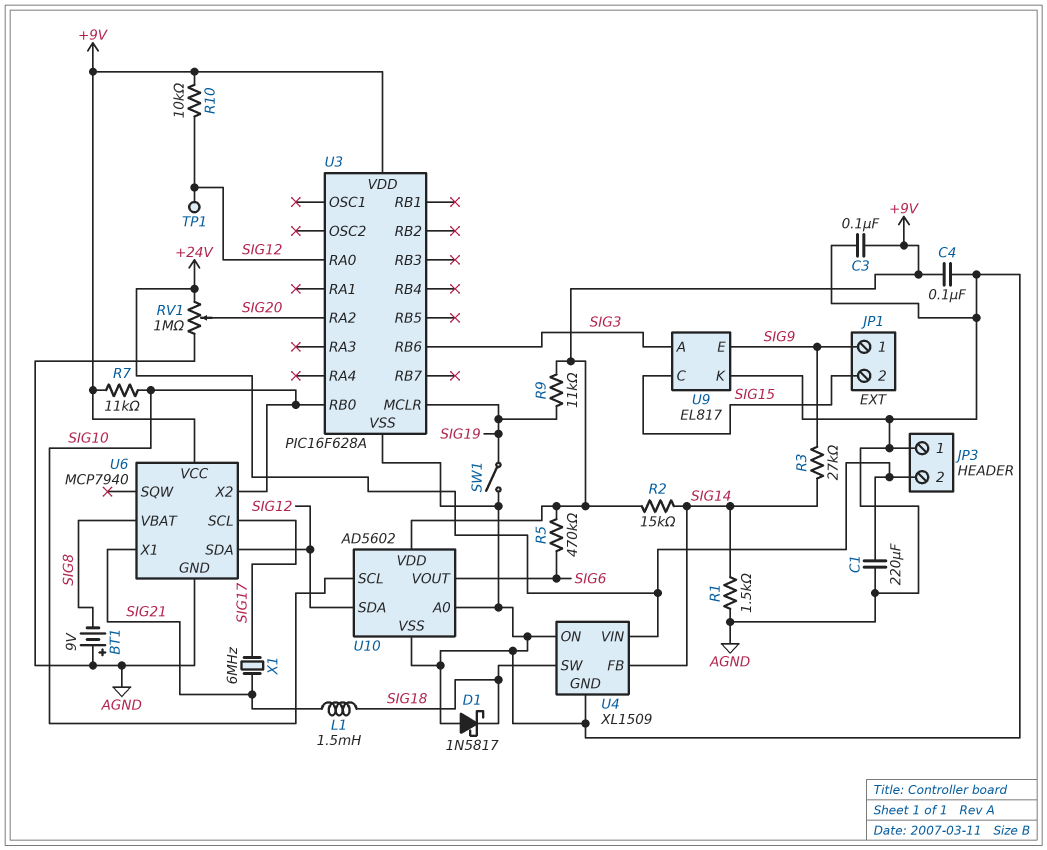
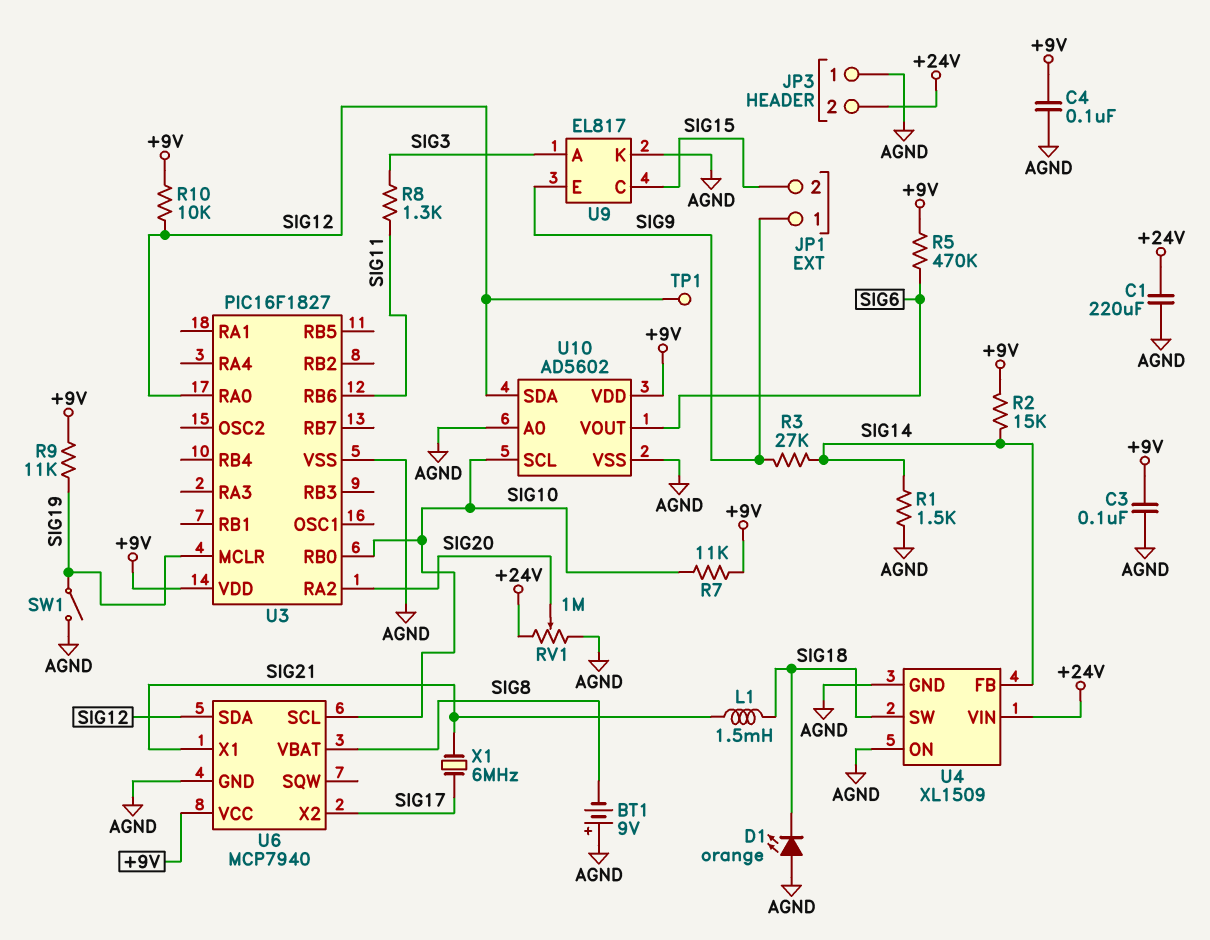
D1: schottky 1N5817 (A AGND, K SIG18) -> LED orange (A AGND, K SIG18)
R8: none -> 1.3k (SIG3, SIG11)
U3: PIC16F628A -> PIC16F1827
U3 pin RB6: SIG3 -> SIG11
U6 pin SCL: SIG17 -> SIG10
U6 pin X2: SIG10 -> SIG17

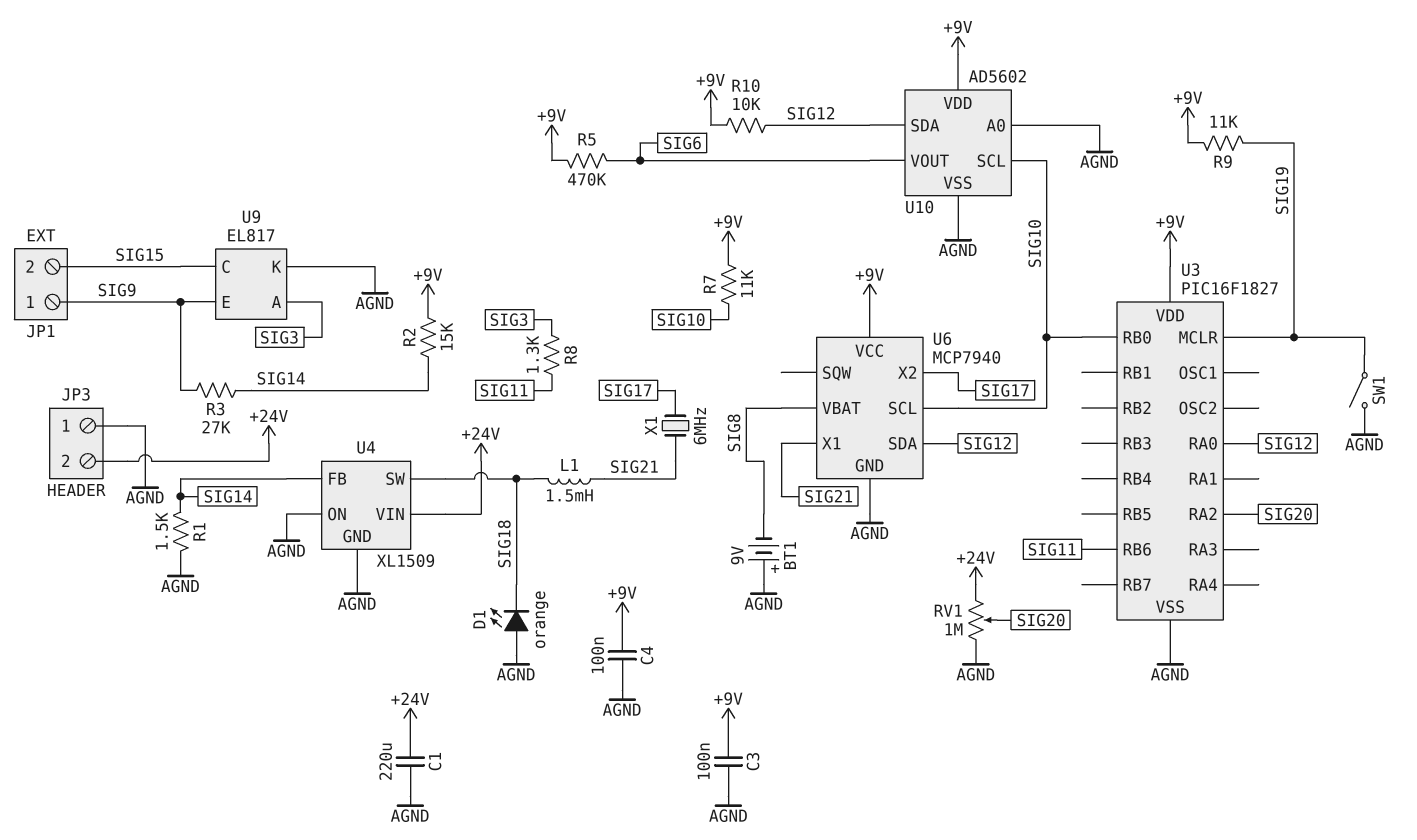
TP1: test point (SIG12) -> none

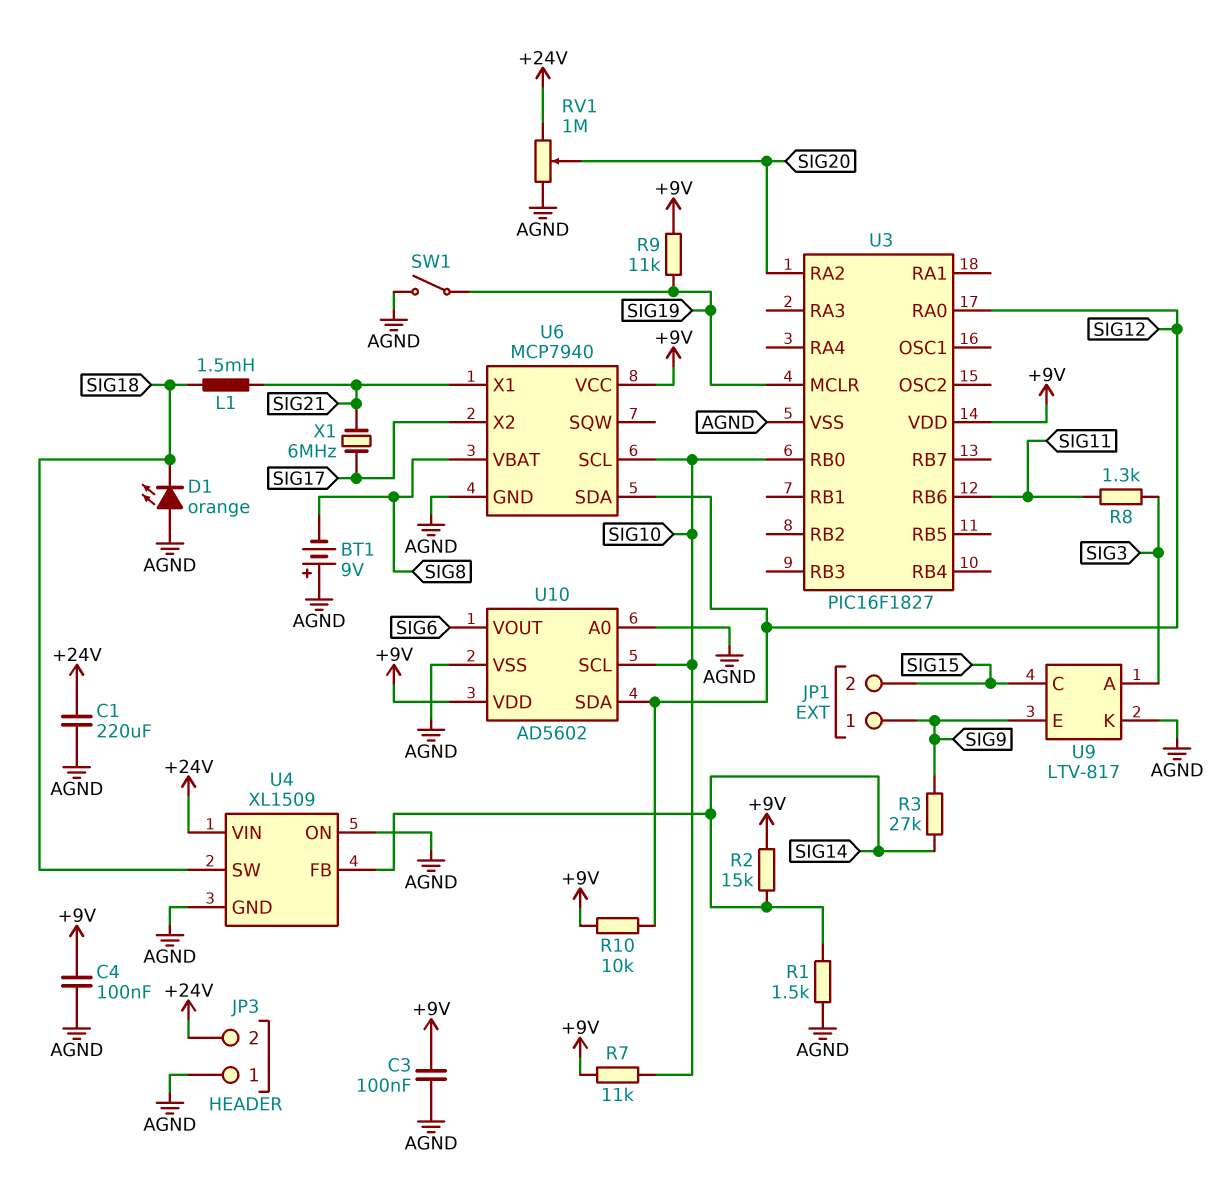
R5: 470k (+9V, SIG6) -> none
U9: EL817 -> LTV-817

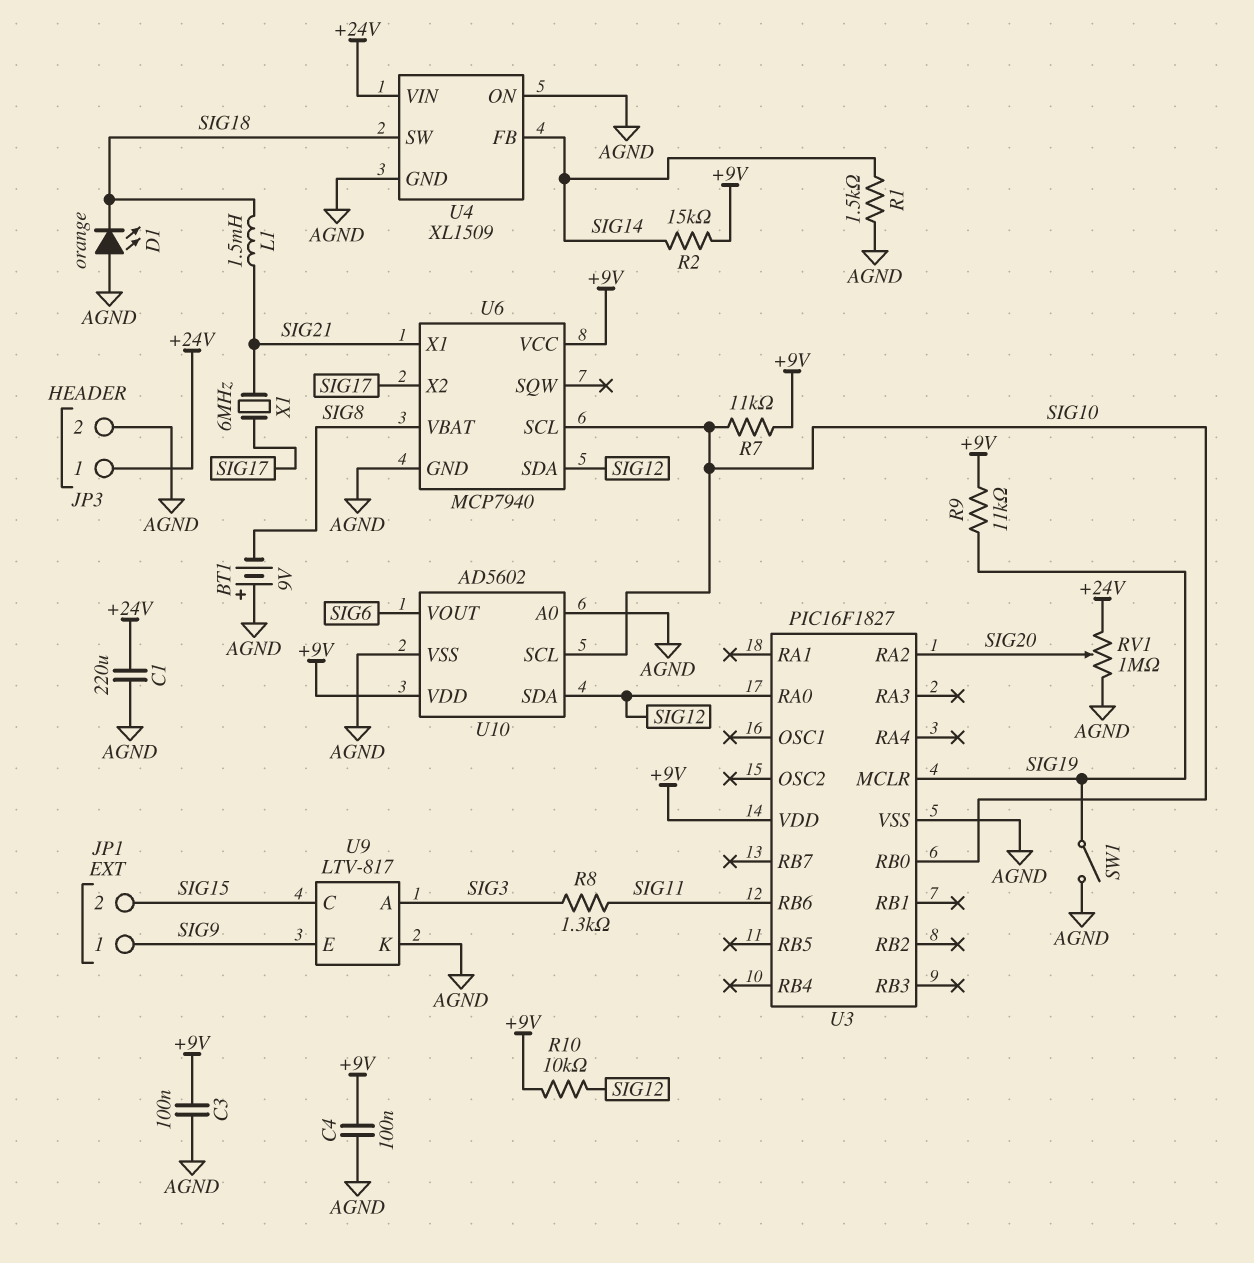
JP3 pin 1: AGND -> +24V
JP3 pin 2: +24V -> AGND
R3: 27k (SIG9, SIG14) -> none

